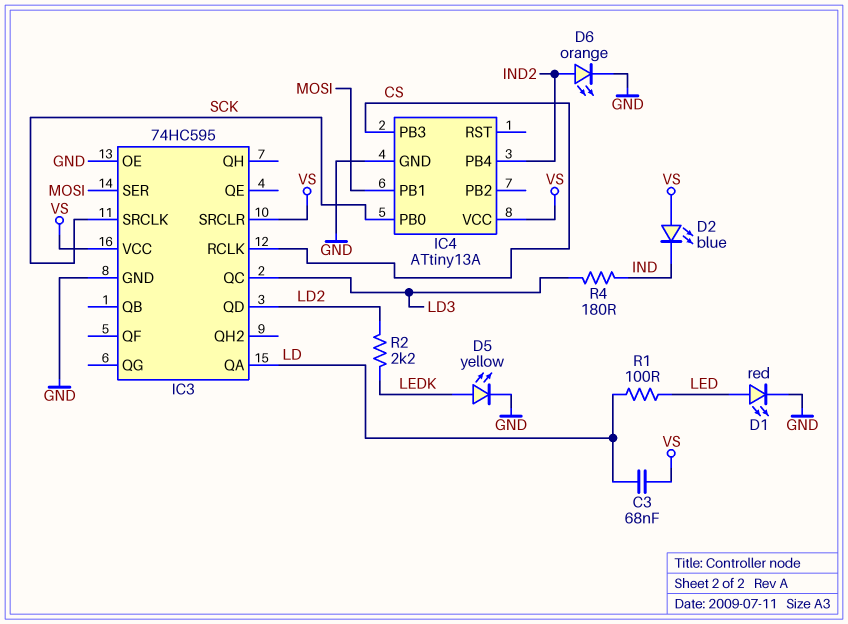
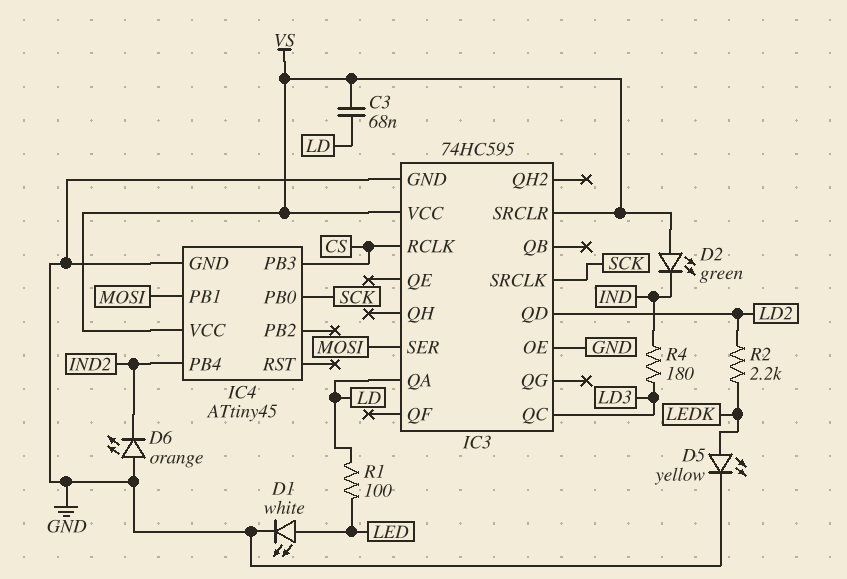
D1: LED red (A LED, K GND) -> LED white (A LED, K GND)
D2: LED blue (A VS, K IND) -> LED green (A VS, K IND)
D6: LED orange (A IND2, K GND) -> LED orange (A GND, K IND2)
IC4: ATtiny13A -> ATtiny45

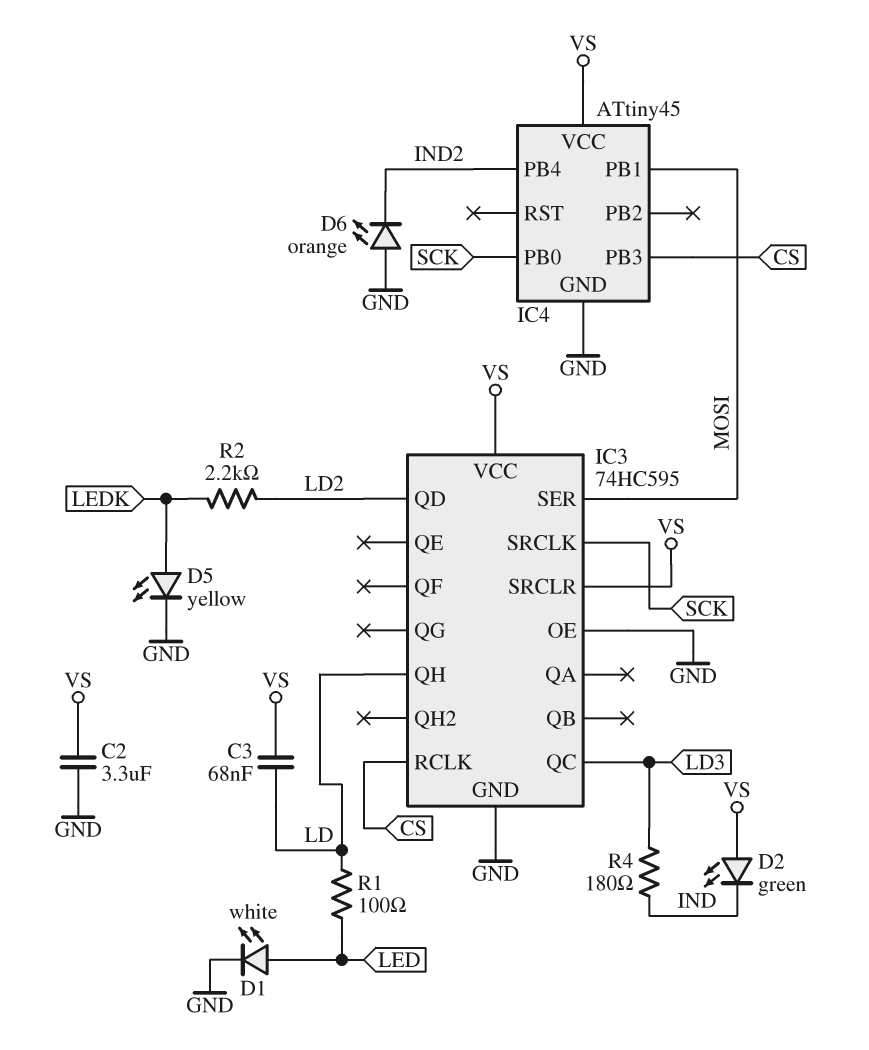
C2: none -> 3.3uF (GND, VS)
IC3 pin QA: LD -> none
IC3 pin QH: none -> LD

